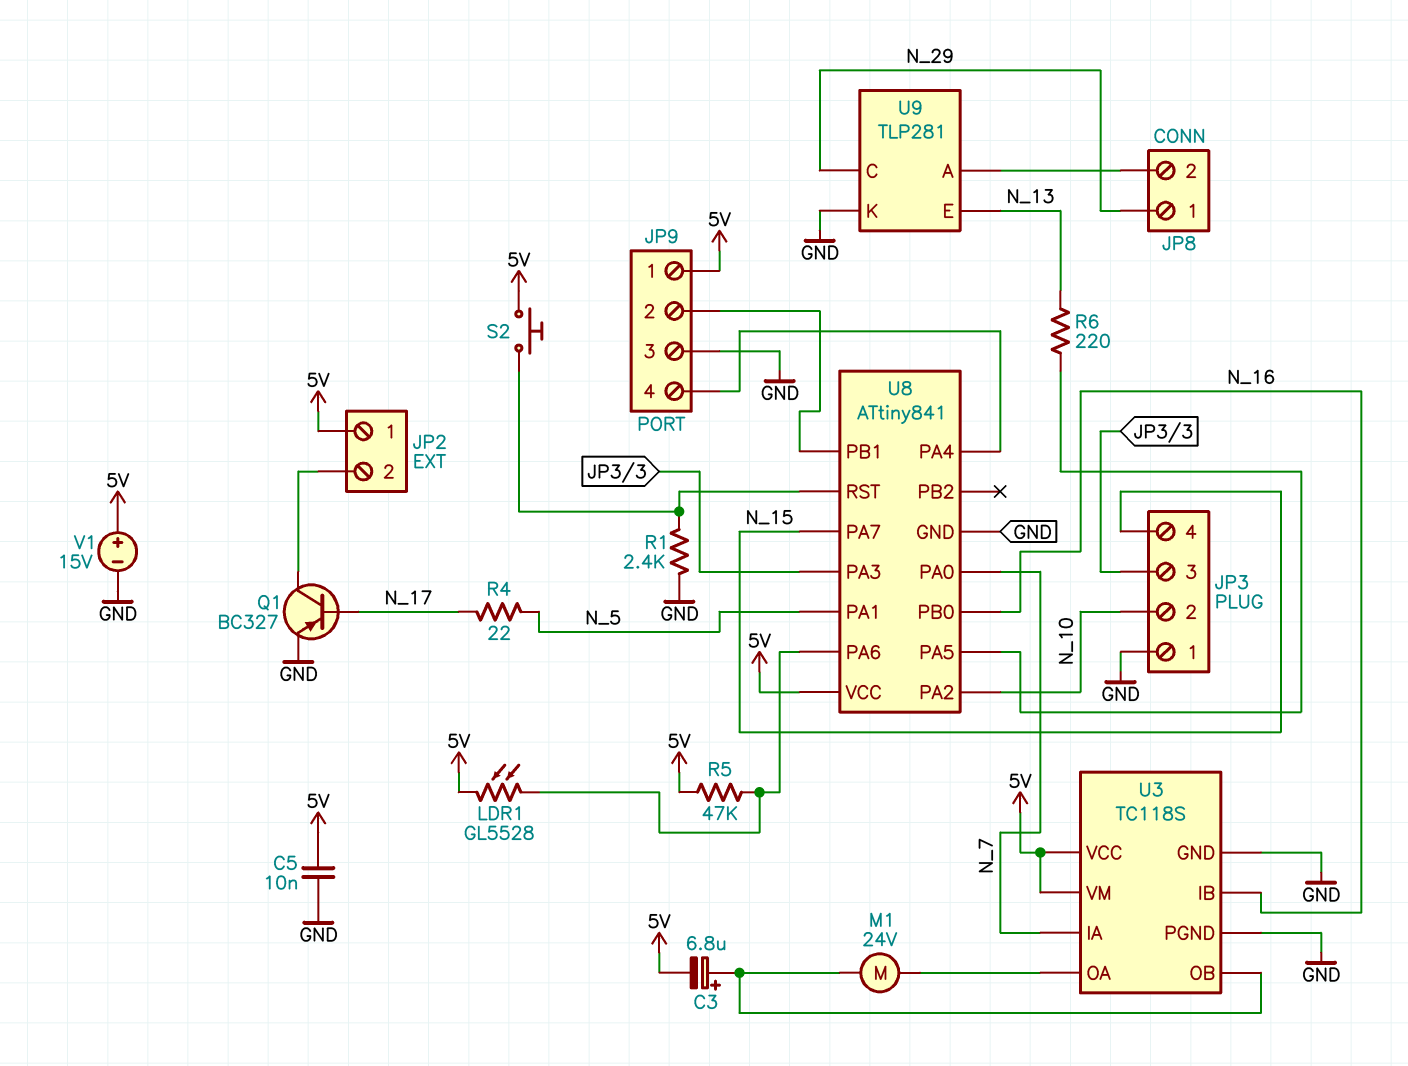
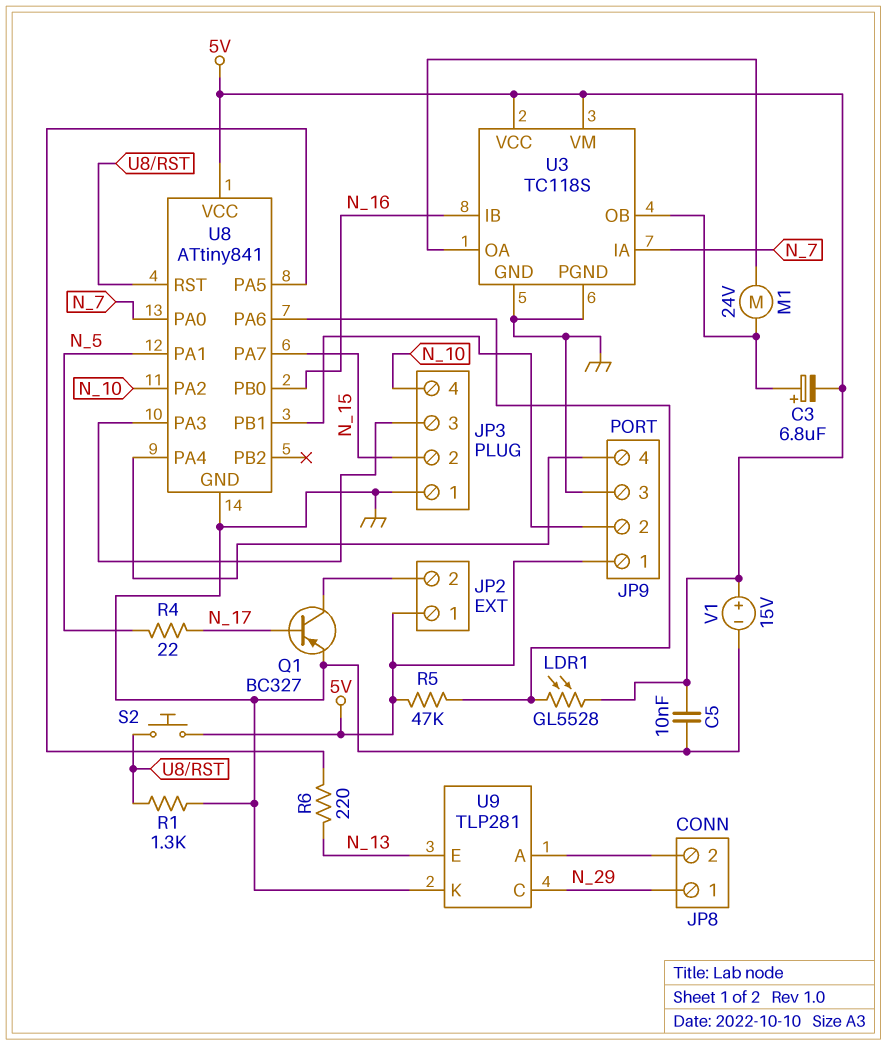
JP3 pin 2: N_10 -> N_15
JP3 pin 4: N_15 -> N_10
R1: 2.4k (GND, U8/RST) -> 1.3k (GND, U8/RST)

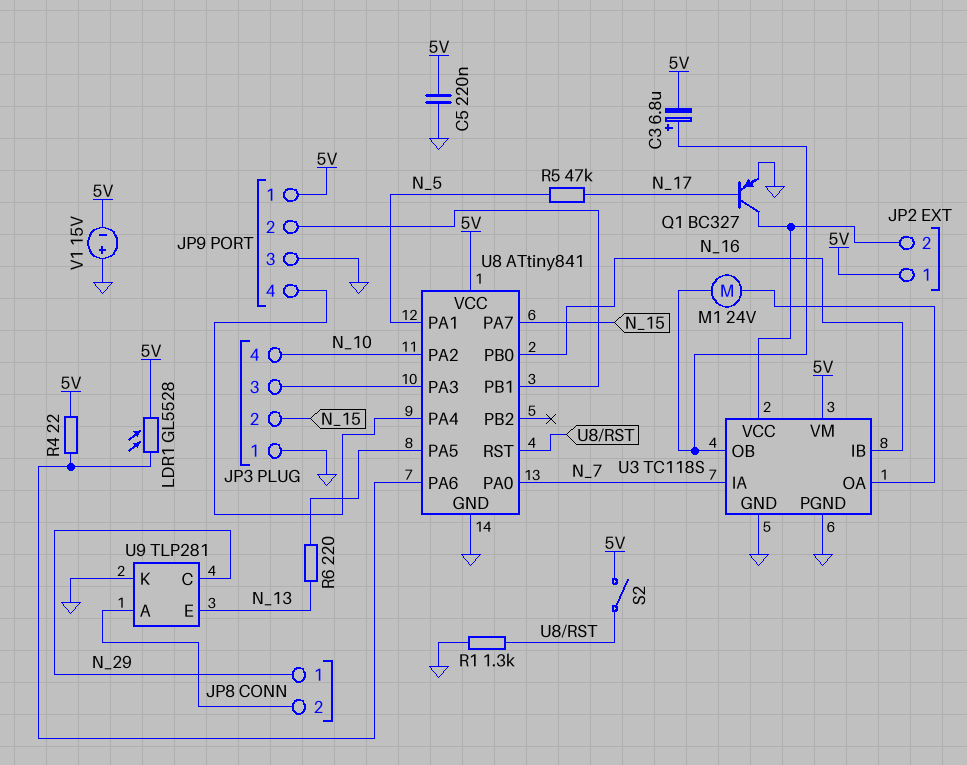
C5: 10nF (5V, GND) -> 220nF (5V, GND)
R4: 22 (N_5, N_17) -> 22 (5V, U8/PA6)
R5: 47k (5V, U8/PA6) -> 47k (N_5, N_17)
S2: button (5V, U8/RST) -> switch (5V, U8/RST)
U3 pin VCC: 5V -> JP2/2
V1: 15V (plus 5V, minus GND) -> 15V (plus GND, minus 5V)

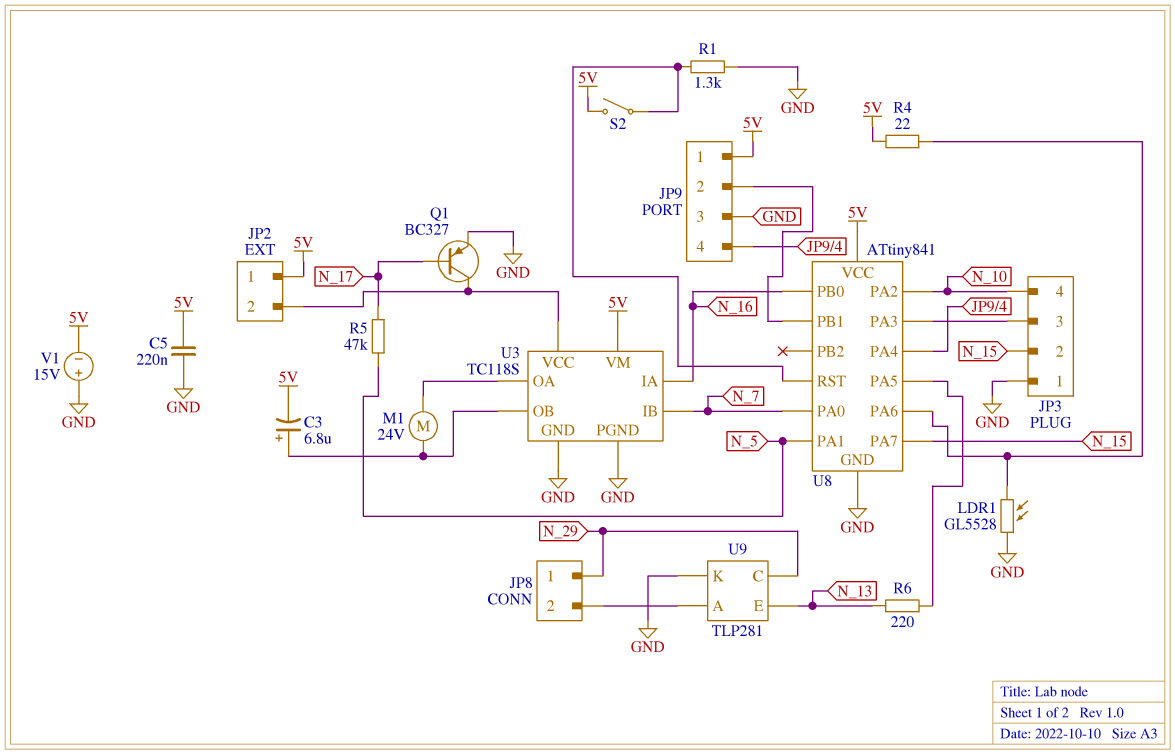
LDR1: GL5528 (5V, U8/PA6) -> GL5528 (GND, U8/PA6)
U3 pin IA: N_7 -> N_16
U3 pin IB: N_16 -> N_7

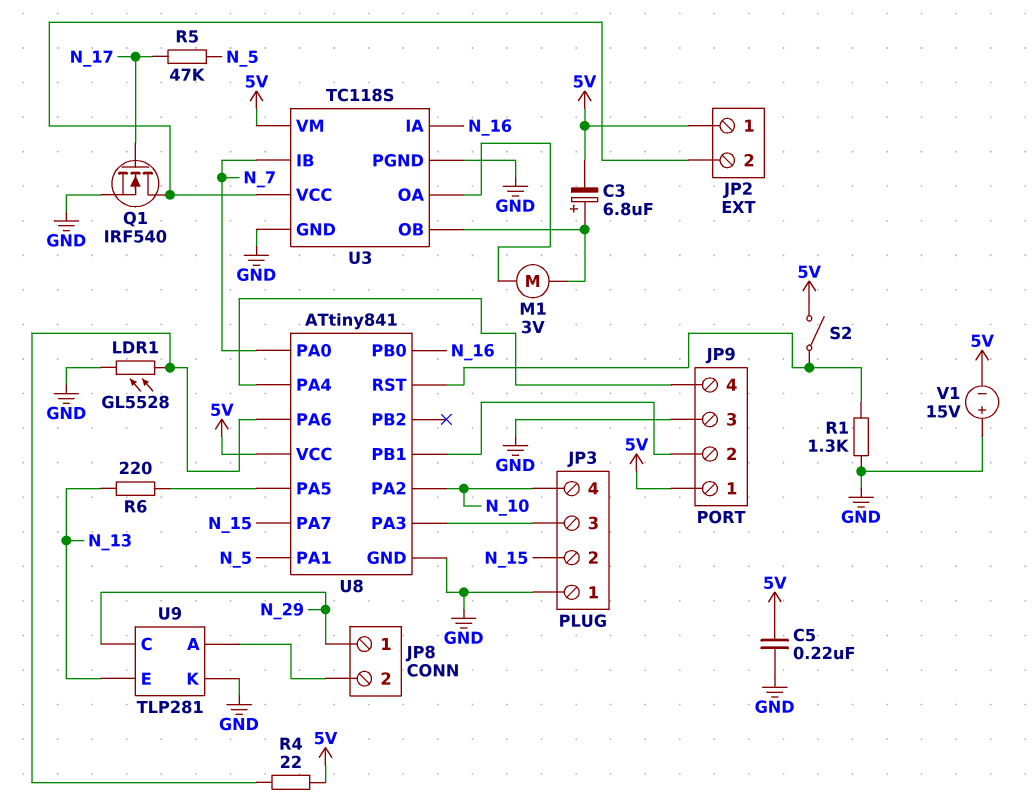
M1: motor 24V (U3/OA, U3/OB) -> motor 3V (U3/OA, U3/OB)
Q1: PNP BC327 (B N_17, C JP2/2, E GND) -> NMOS IRF540 (G N_17, D JP2/2, S GND)

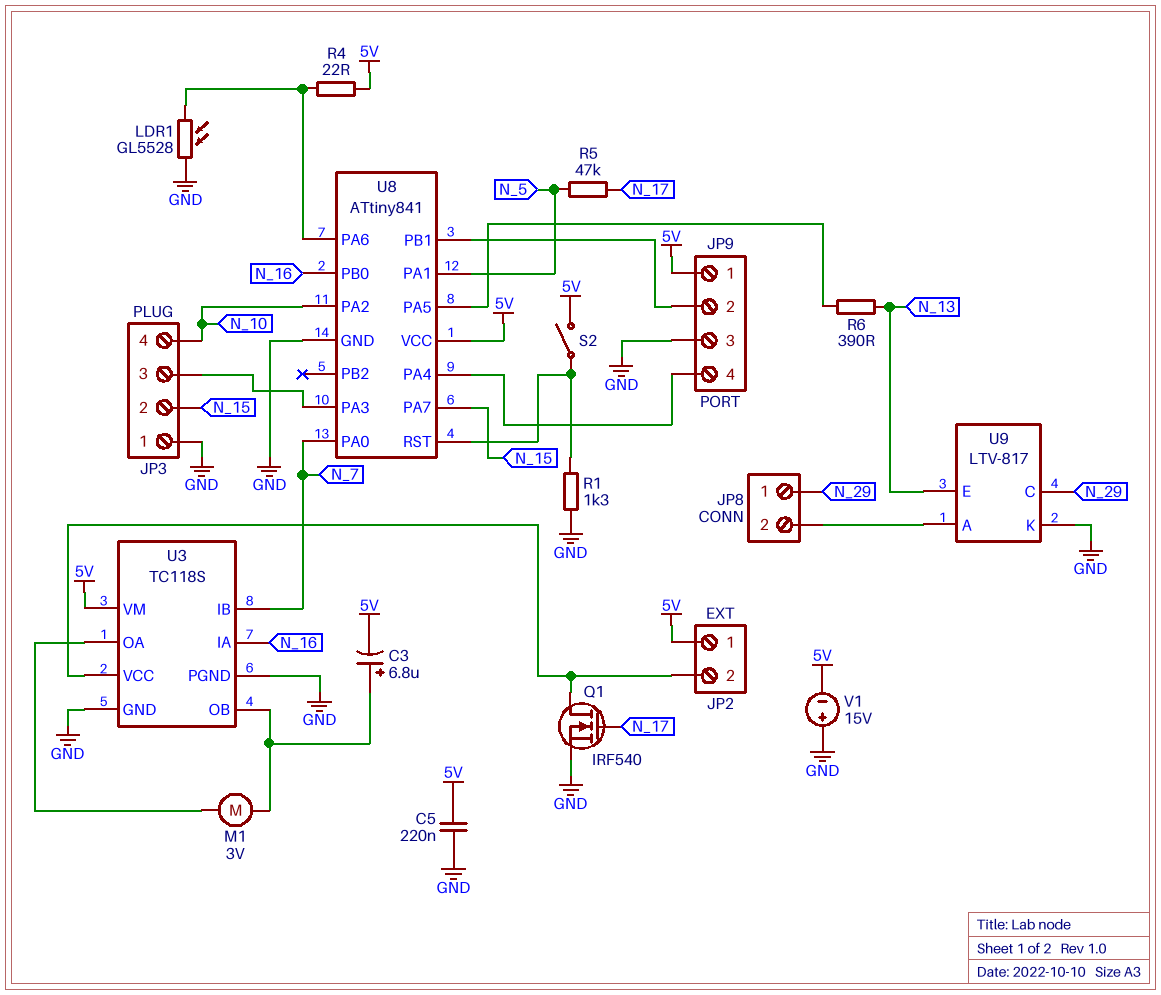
R6: 220 (N_13, U8/PA5) -> 390 (N_13, U8/PA5)
U9: TLP281 -> LTV-817

